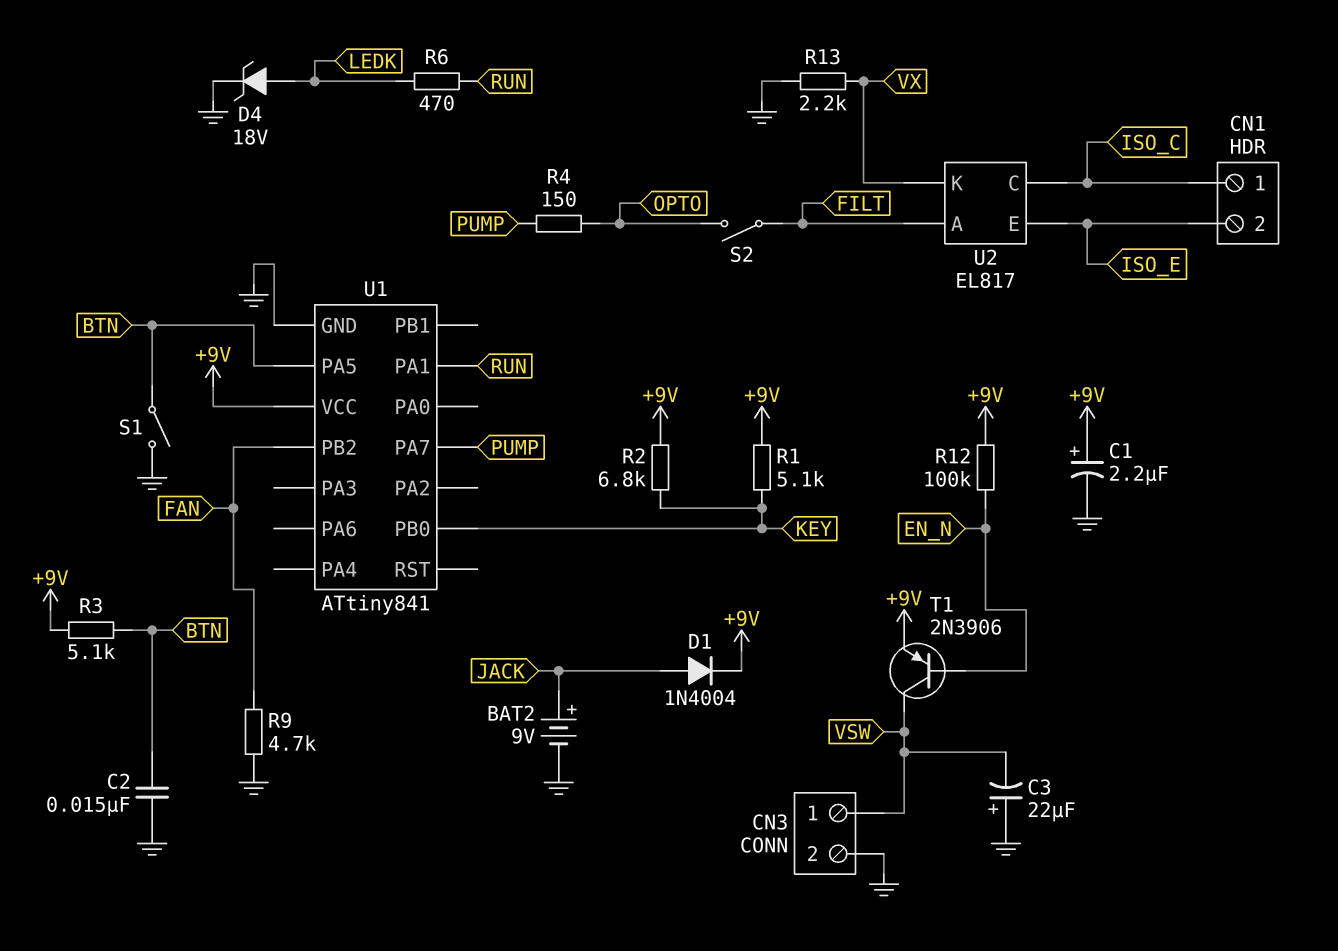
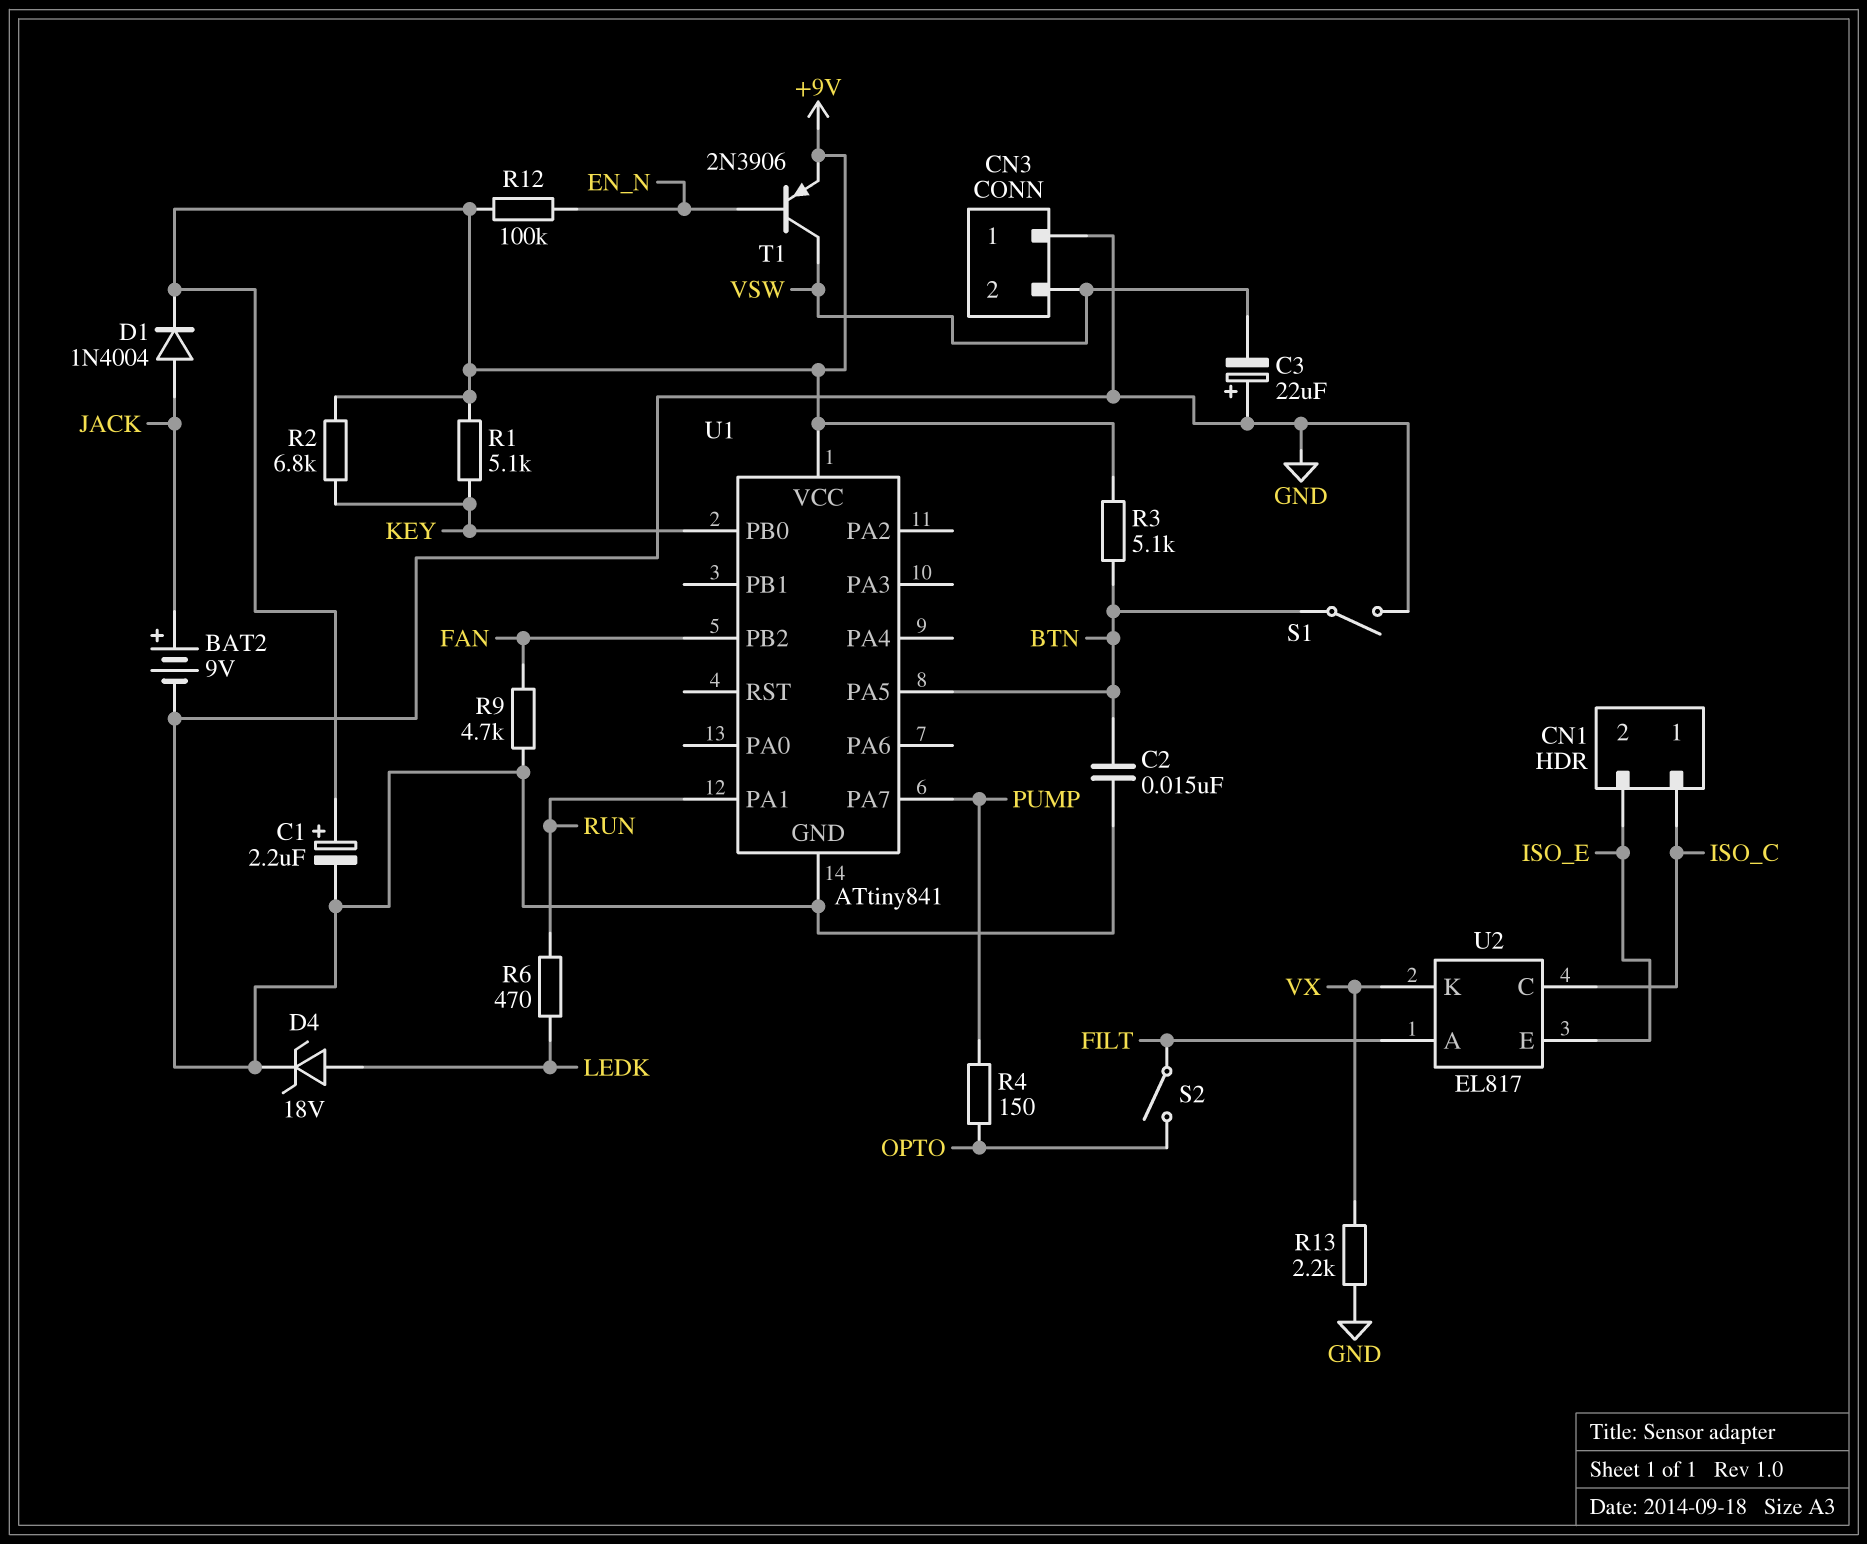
CN3 pin 1: VSW -> GND
CN3 pin 2: GND -> VSW

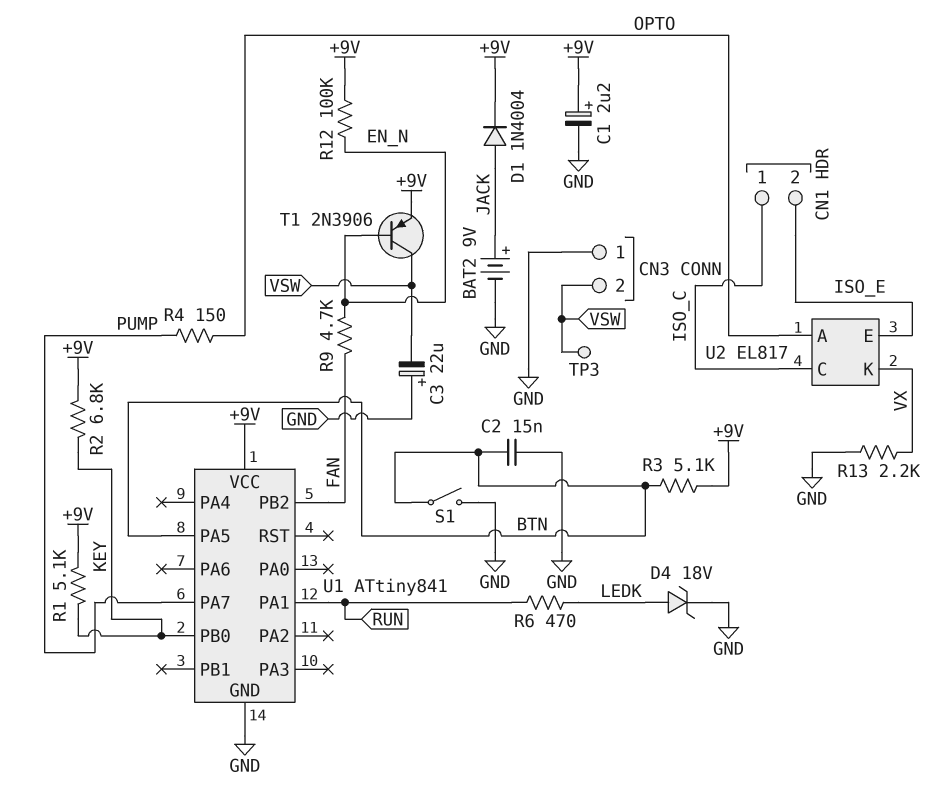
R9: 4.7k (FAN, GND) -> 4.7k (EN_N, FAN)
S2: switch (FILT, OPTO) -> none
TP3: none -> test point (VSW)
U2 pin A: FILT -> OPTO

